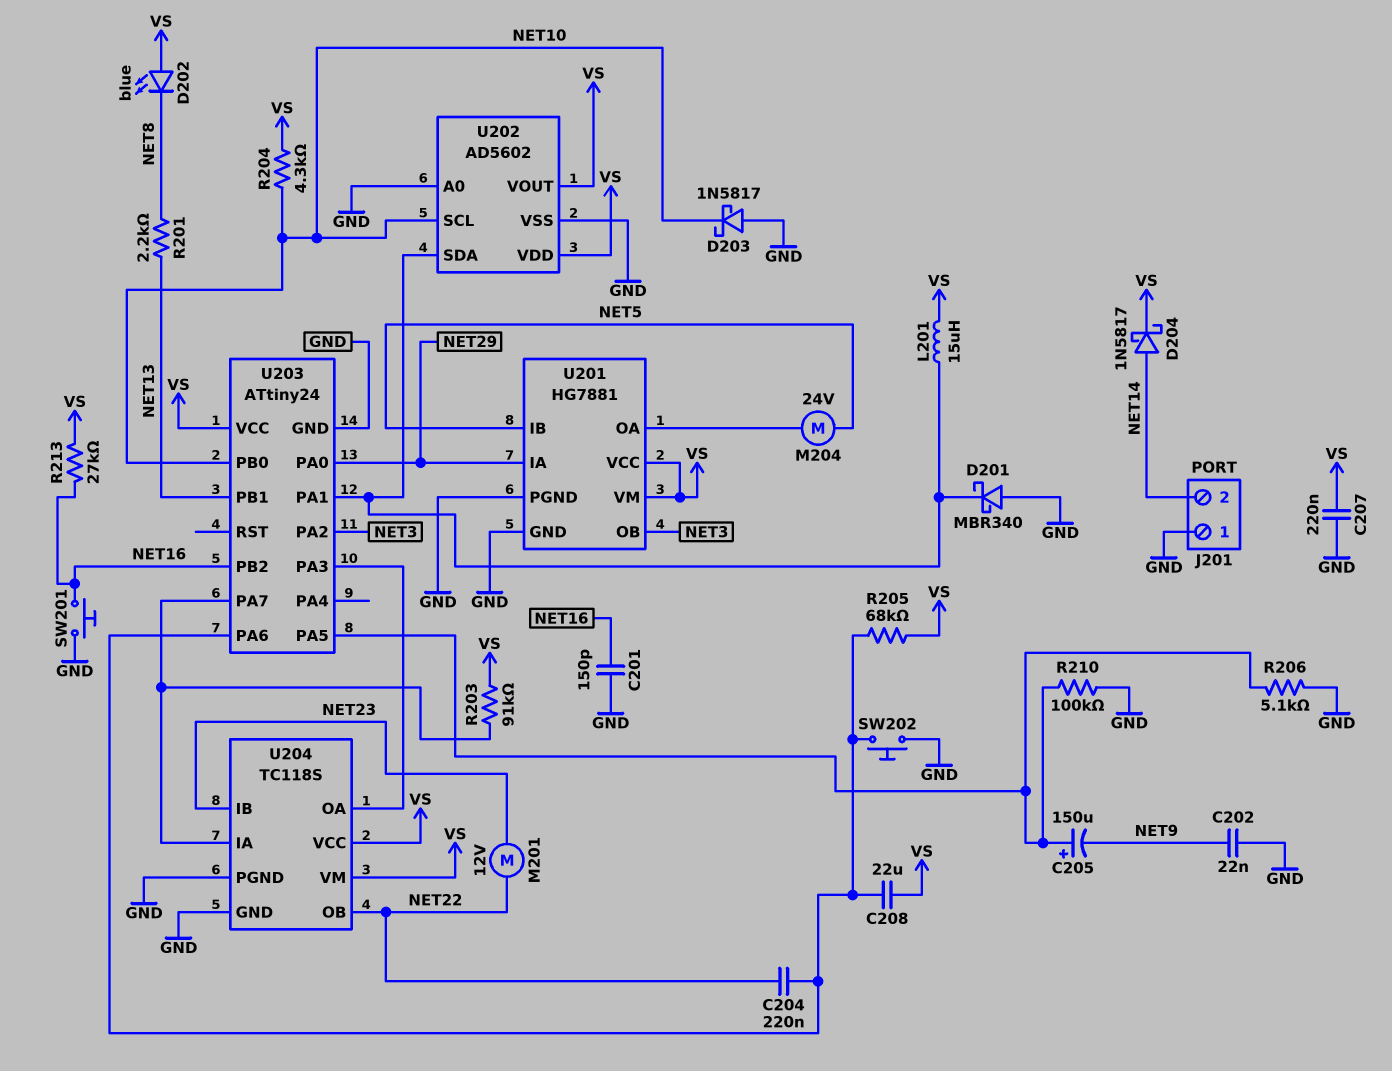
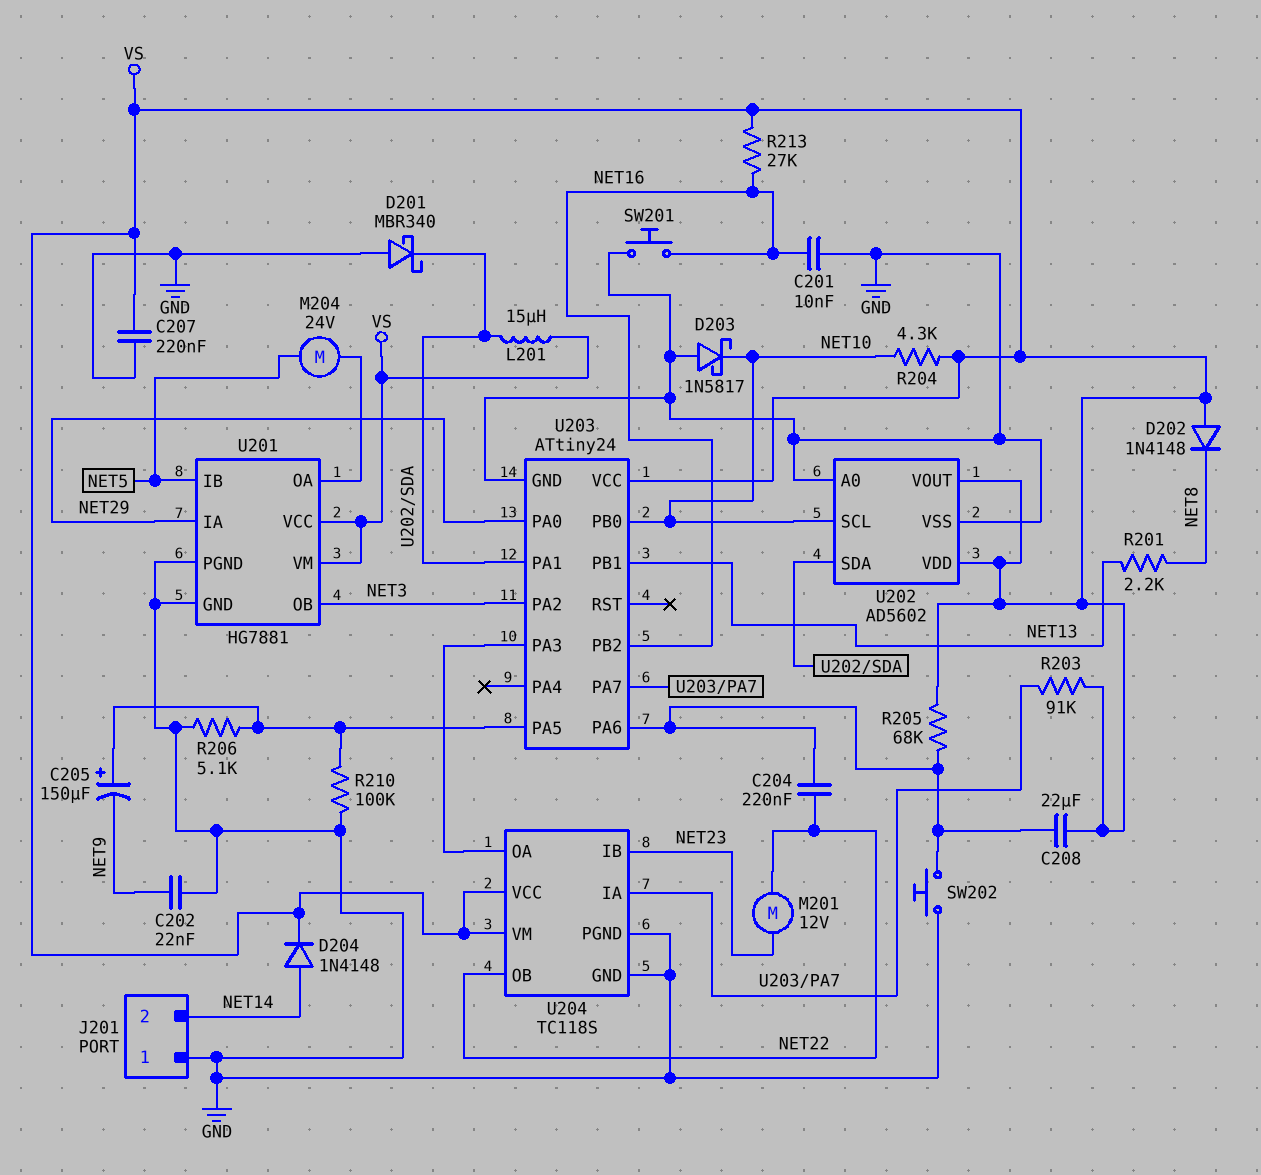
C201: 150pF (GND, NET16) -> 10nF (GND, NET16)
D202: LED blue (A VS, K NET8) -> diode 1N4148 (A VS, K NET8)
D204: schottky 1N5817 (A NET14, K VS) -> diode 1N4148 (A NET14, K VS)

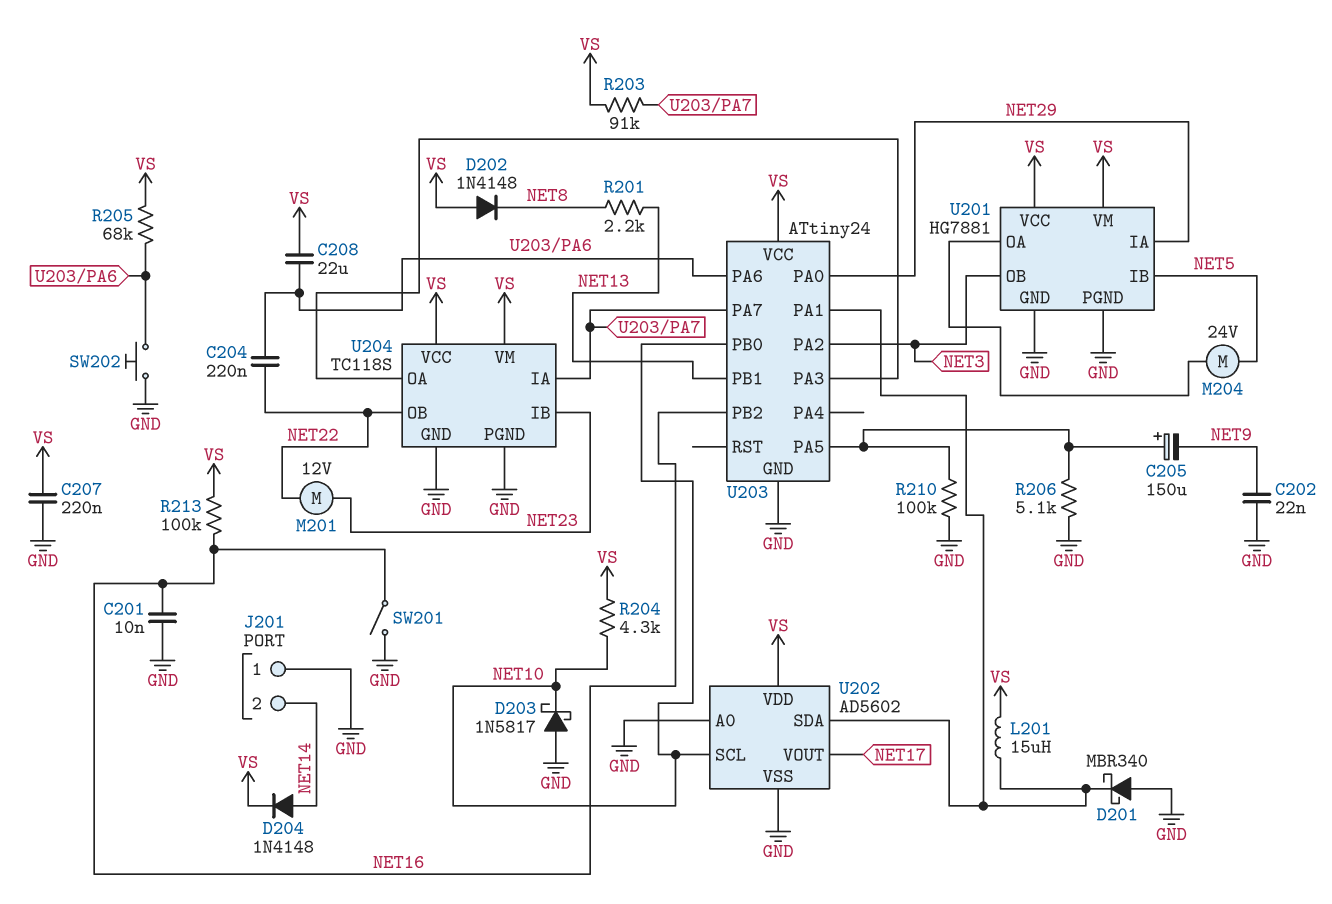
R213: 27k (NET16, VS) -> 100k (NET16, VS)
SW201: button (GND, NET16) -> switch (GND, NET16)
U202 pin VOUT: VS -> NET17

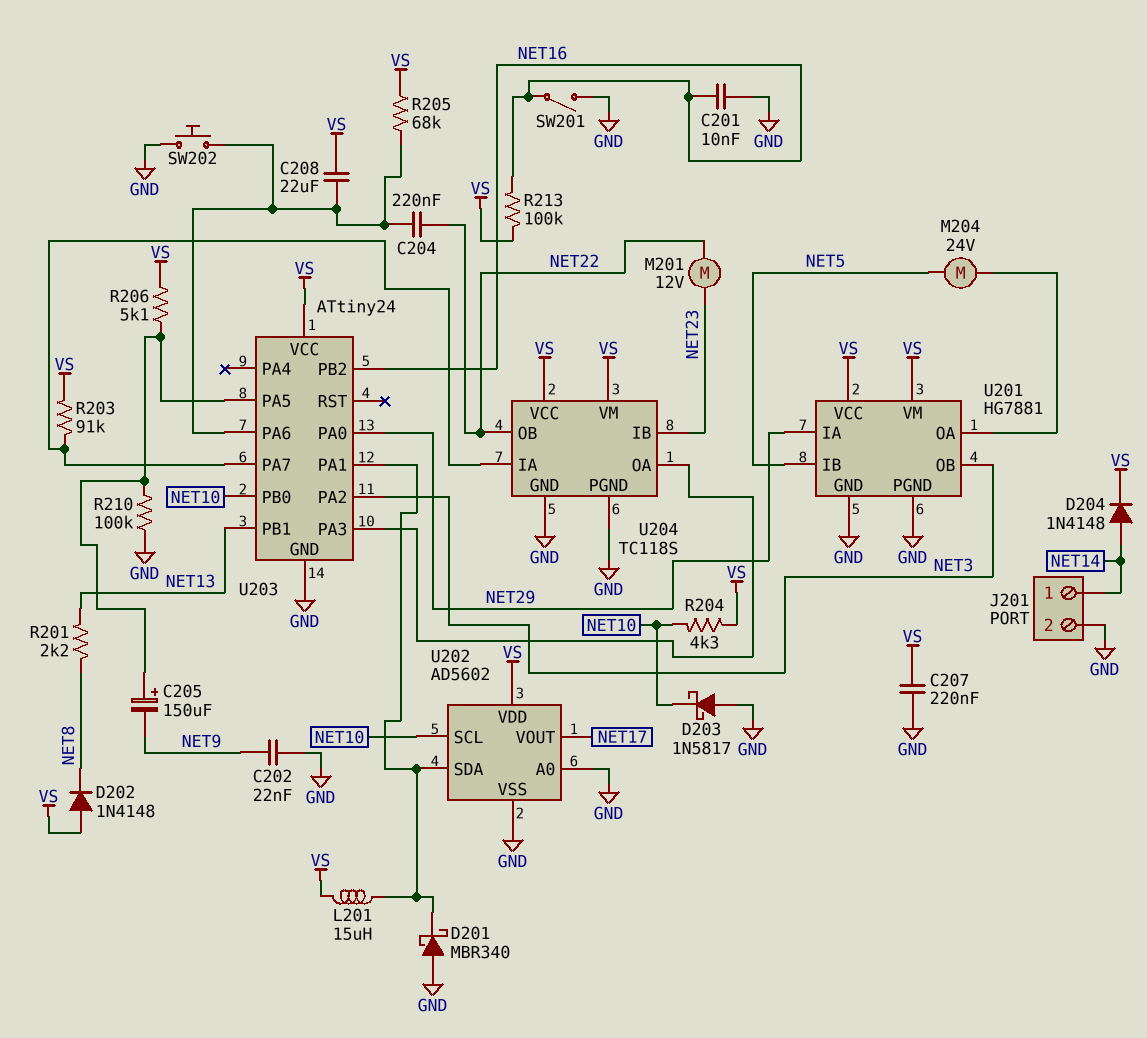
J201 pin 1: GND -> NET14
J201 pin 2: NET14 -> GND
R206: 5.1k (GND, U203/PA5) -> 5.1k (U203/PA5, VS)

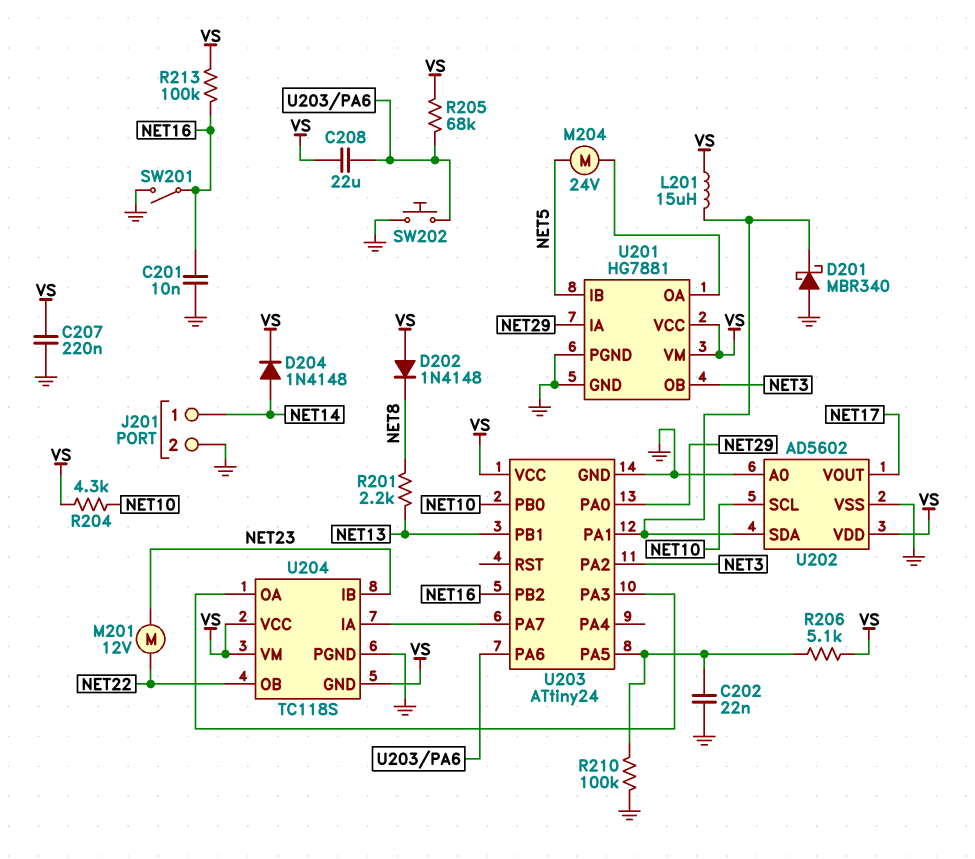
C202: 22nF (GND, NET9) -> 22nF (GND, U203/PA5)
C204: 220nF (NET22, U203/PA6) -> none
C205: 150uF (plus U203/PA5, minus NET9) -> none
D203: schottky 1N5817 (A GND, K NET10) -> none
R203: 91k (U203/PA7, VS) -> none
U204 pin GND: GND -> VS

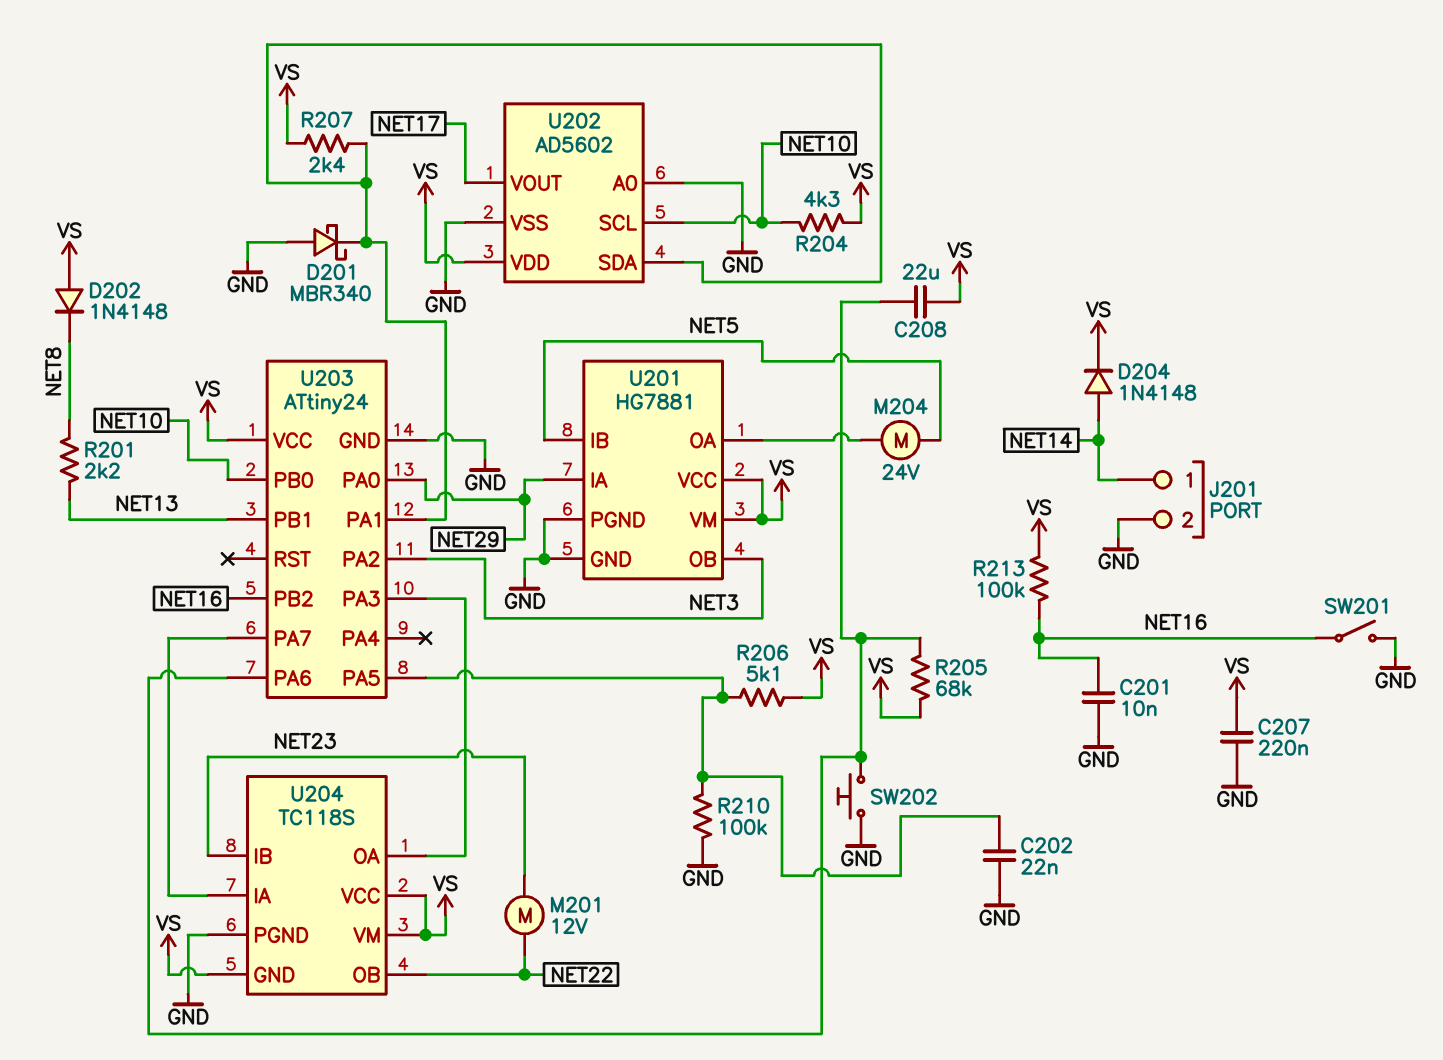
L201: 15uH (U202/SDA, VS) -> none
R207: none -> 2.4k (U202/SDA, VS)

